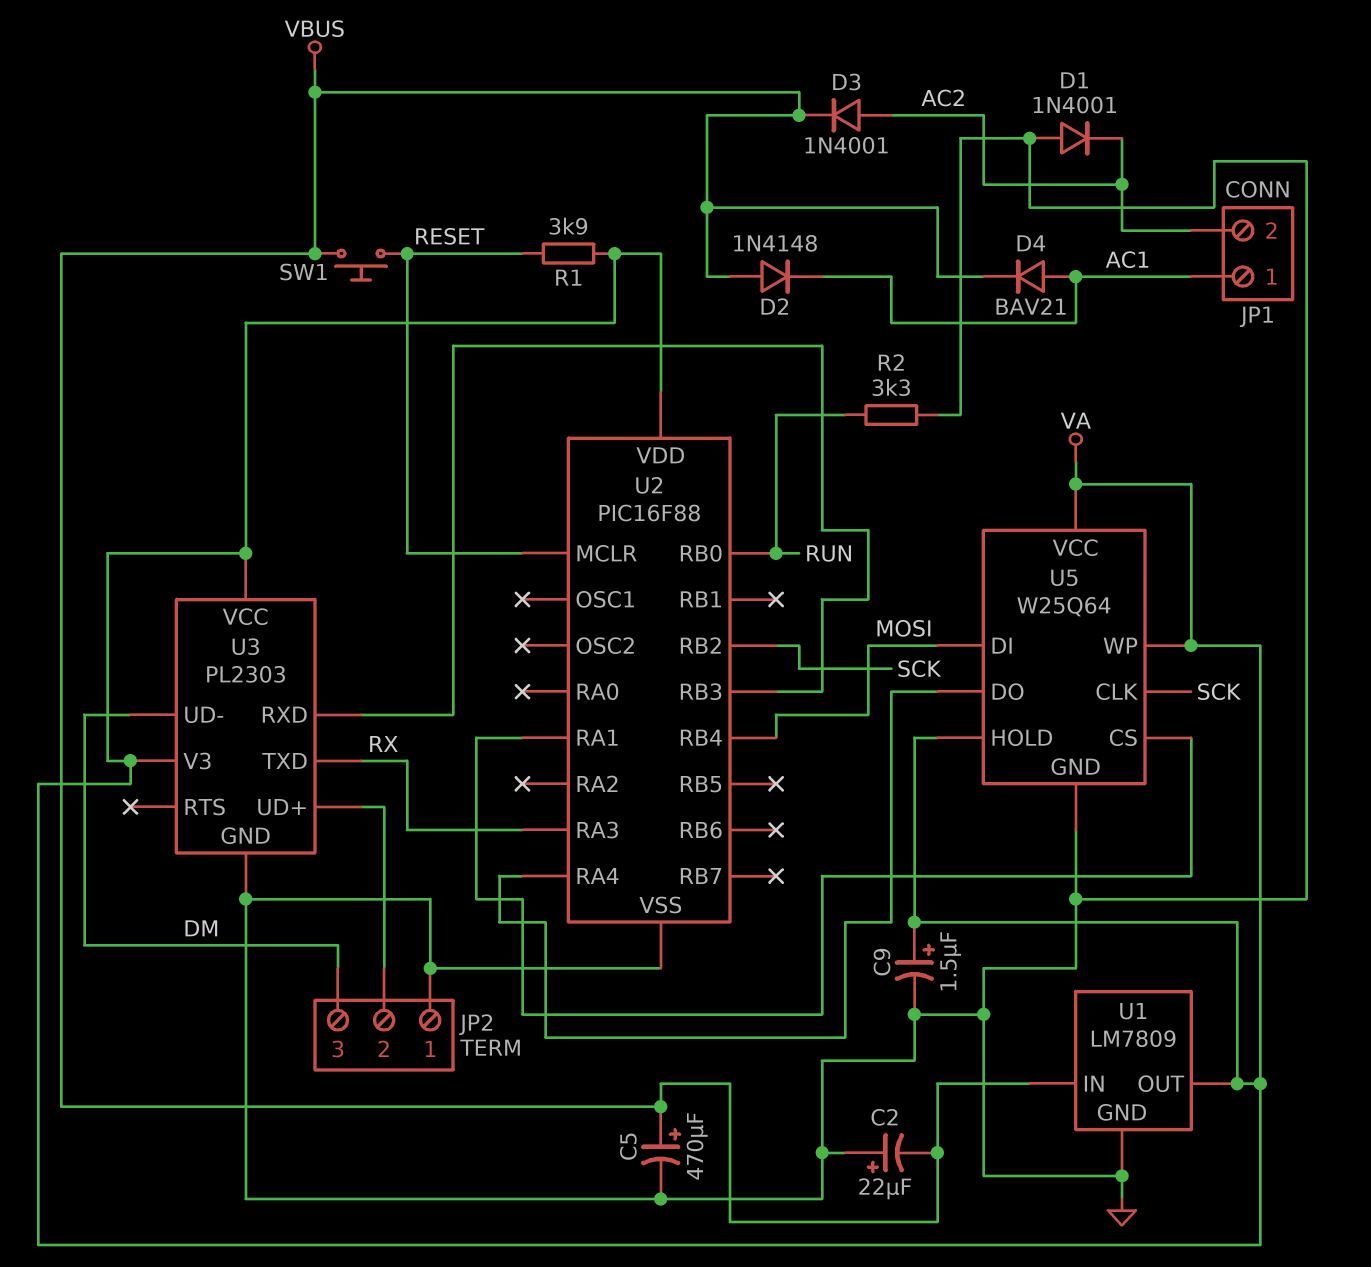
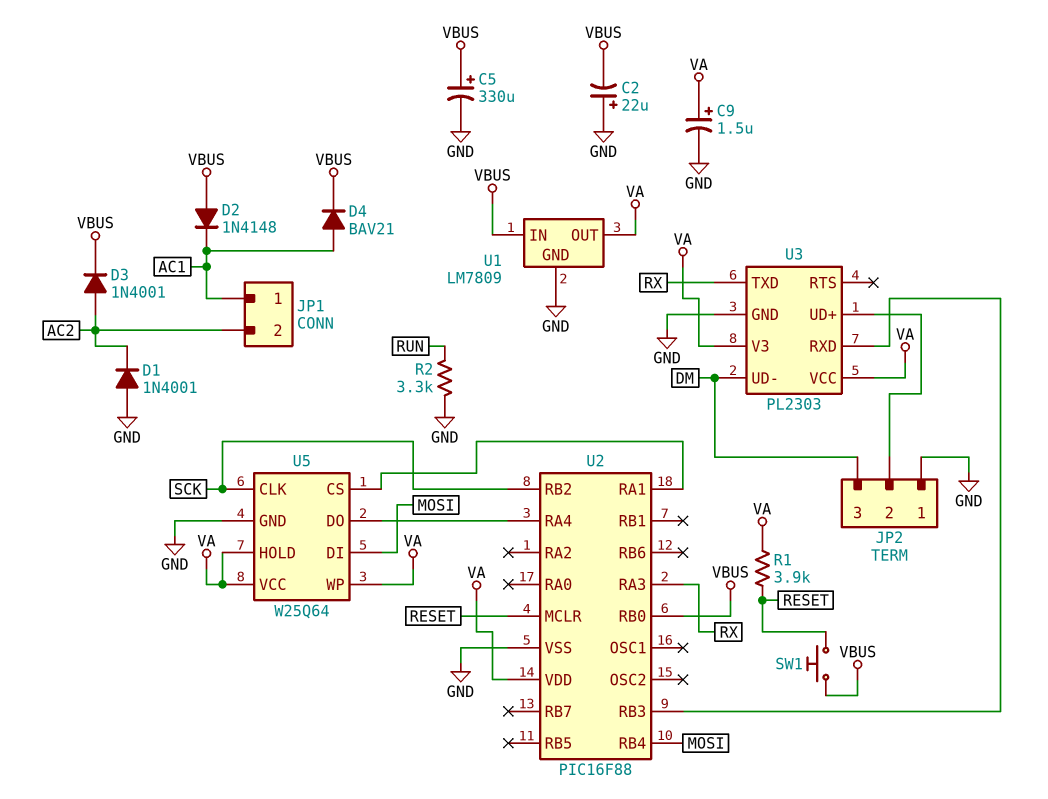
C5: 470uF (plus VBUS, minus GND) -> 330uF (plus VBUS, minus GND)
U2 pin RB0: RUN -> VBUS

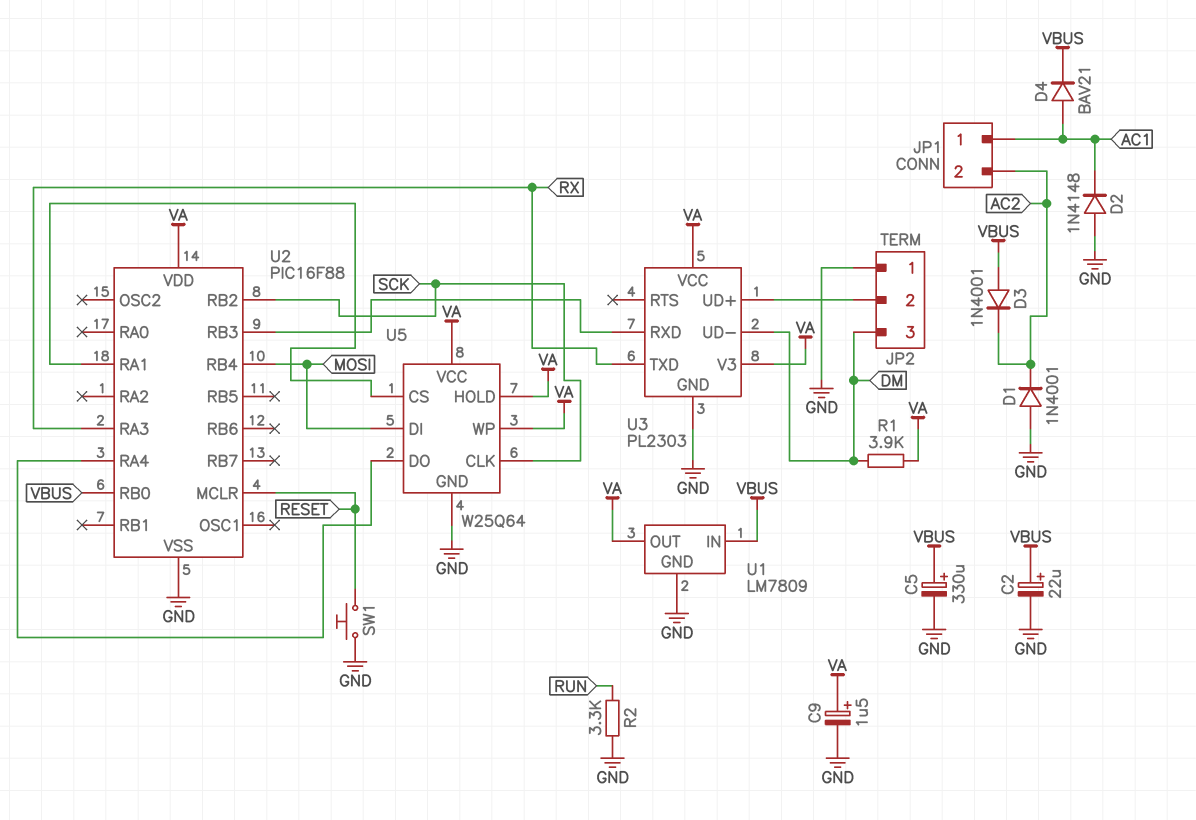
C2: 22uF (plus GND, minus VBUS) -> 22uF (plus VBUS, minus GND)
D2: diode 1N4148 (A VBUS, K AC1) -> diode 1N4148 (A GND, K AC1)
D3: diode 1N4001 (A AC2, K VBUS) -> diode 1N4001 (A VBUS, K AC2)
R1: 3.9k (RESET, VA) -> 3.9k (DM, VA)
SW1: button (RESET, VBUS) -> button (GND, RESET)

